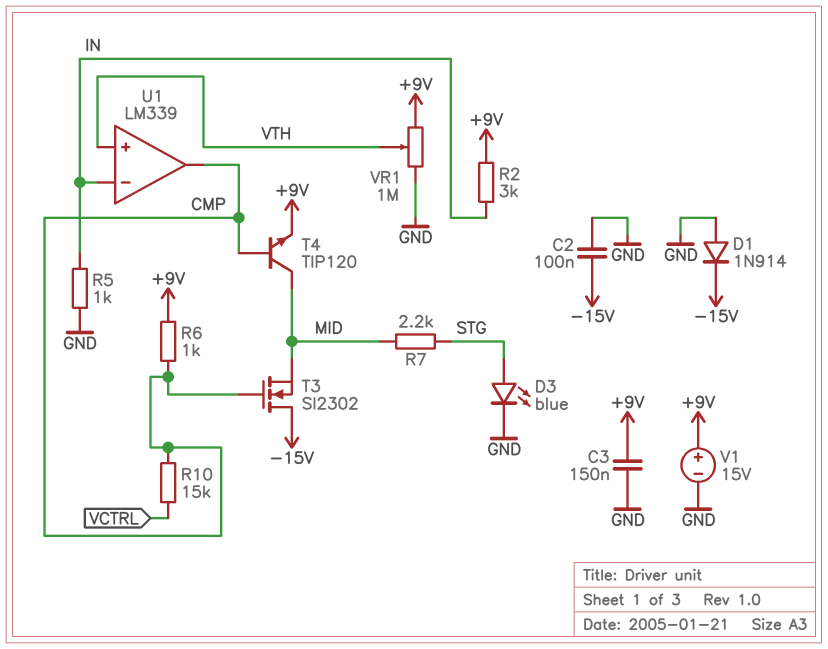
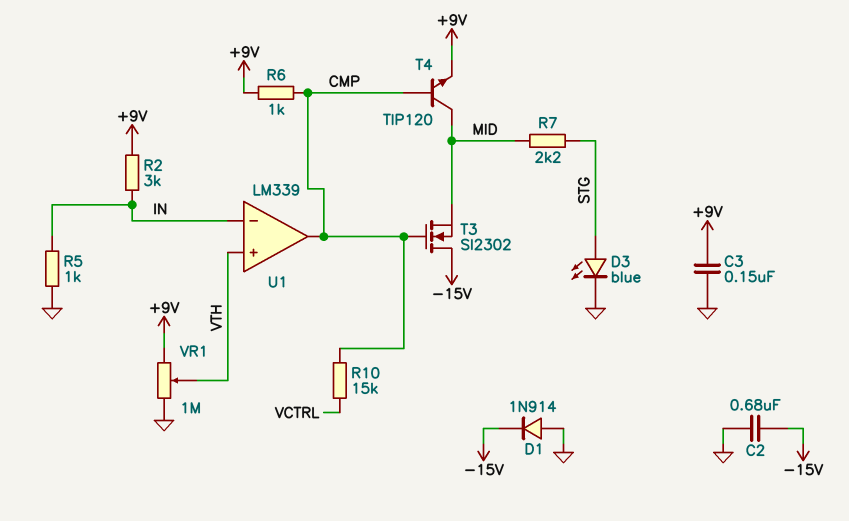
C2: 100nF (-15V, GND) -> 680nF (-15V, GND)
V1: 15V (plus +9V, minus GND) -> none

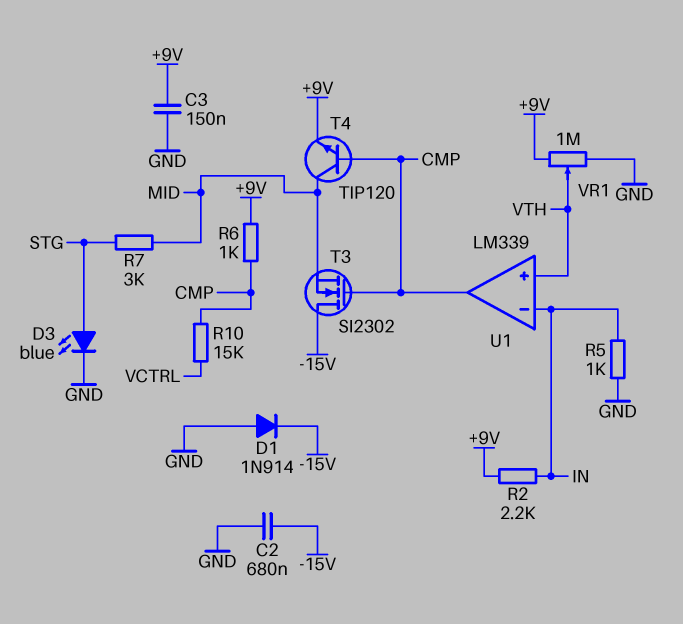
R2: 3k (+9V, IN) -> 2.2k (+9V, IN)
R7: 2.2k (MID, STG) -> 3k (MID, STG)

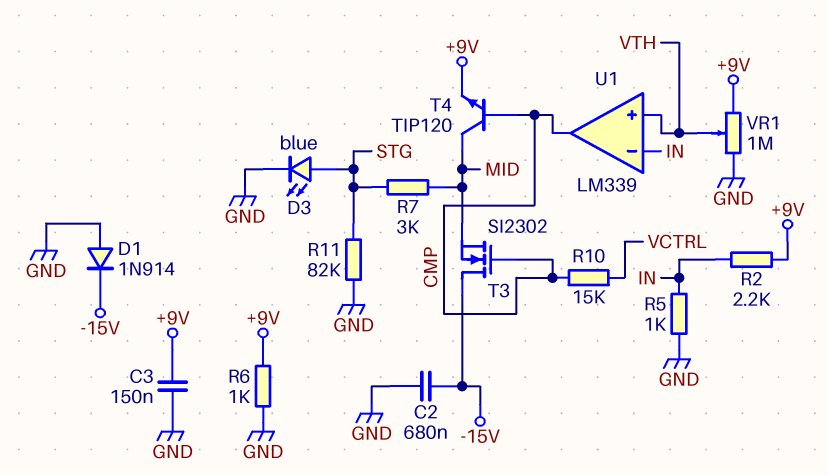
R6: 1k (+9V, CMP) -> 1k (+9V, GND)
R11: none -> 82k (GND, STG)

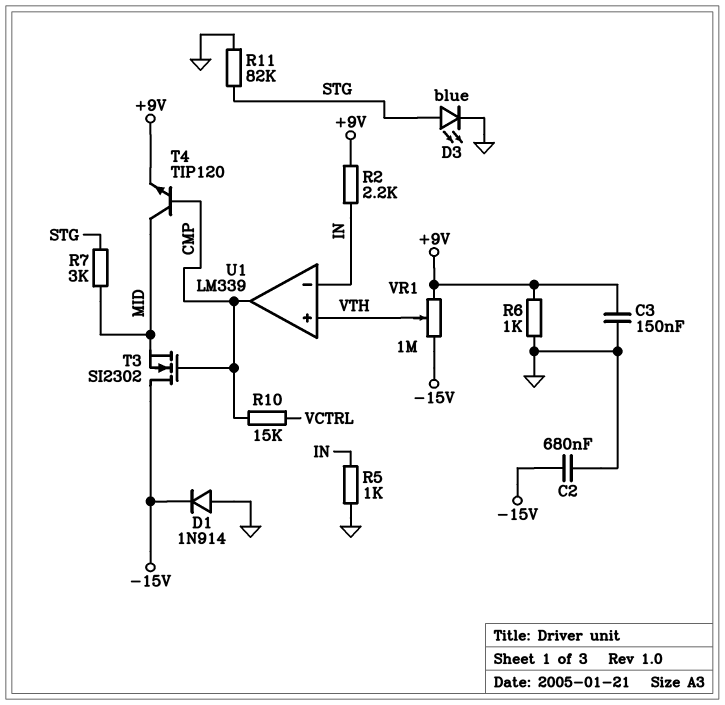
VR1: 1M (+9V, GND, wiper VTH) -> 1M (+9V, -15V, wiper VTH)

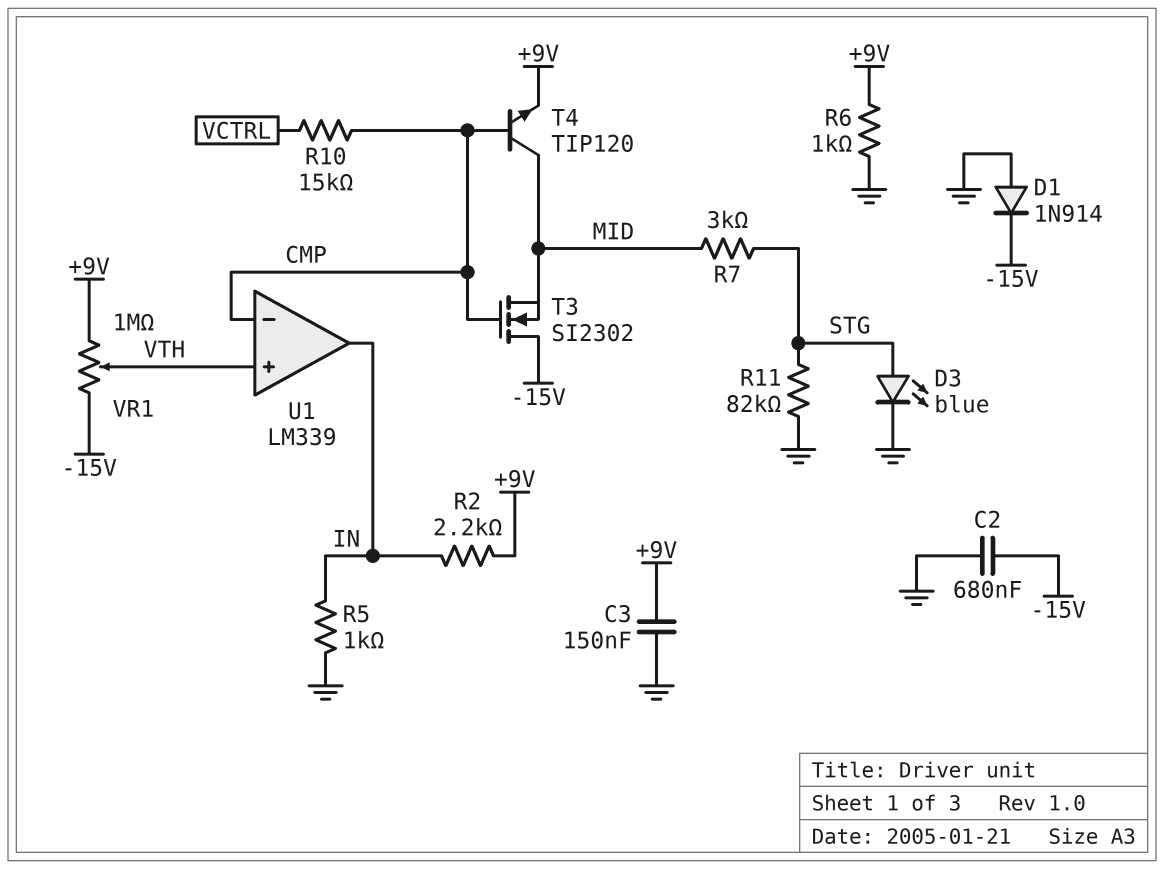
U1 pin in-: IN -> CMP
U1 pin out: CMP -> IN

